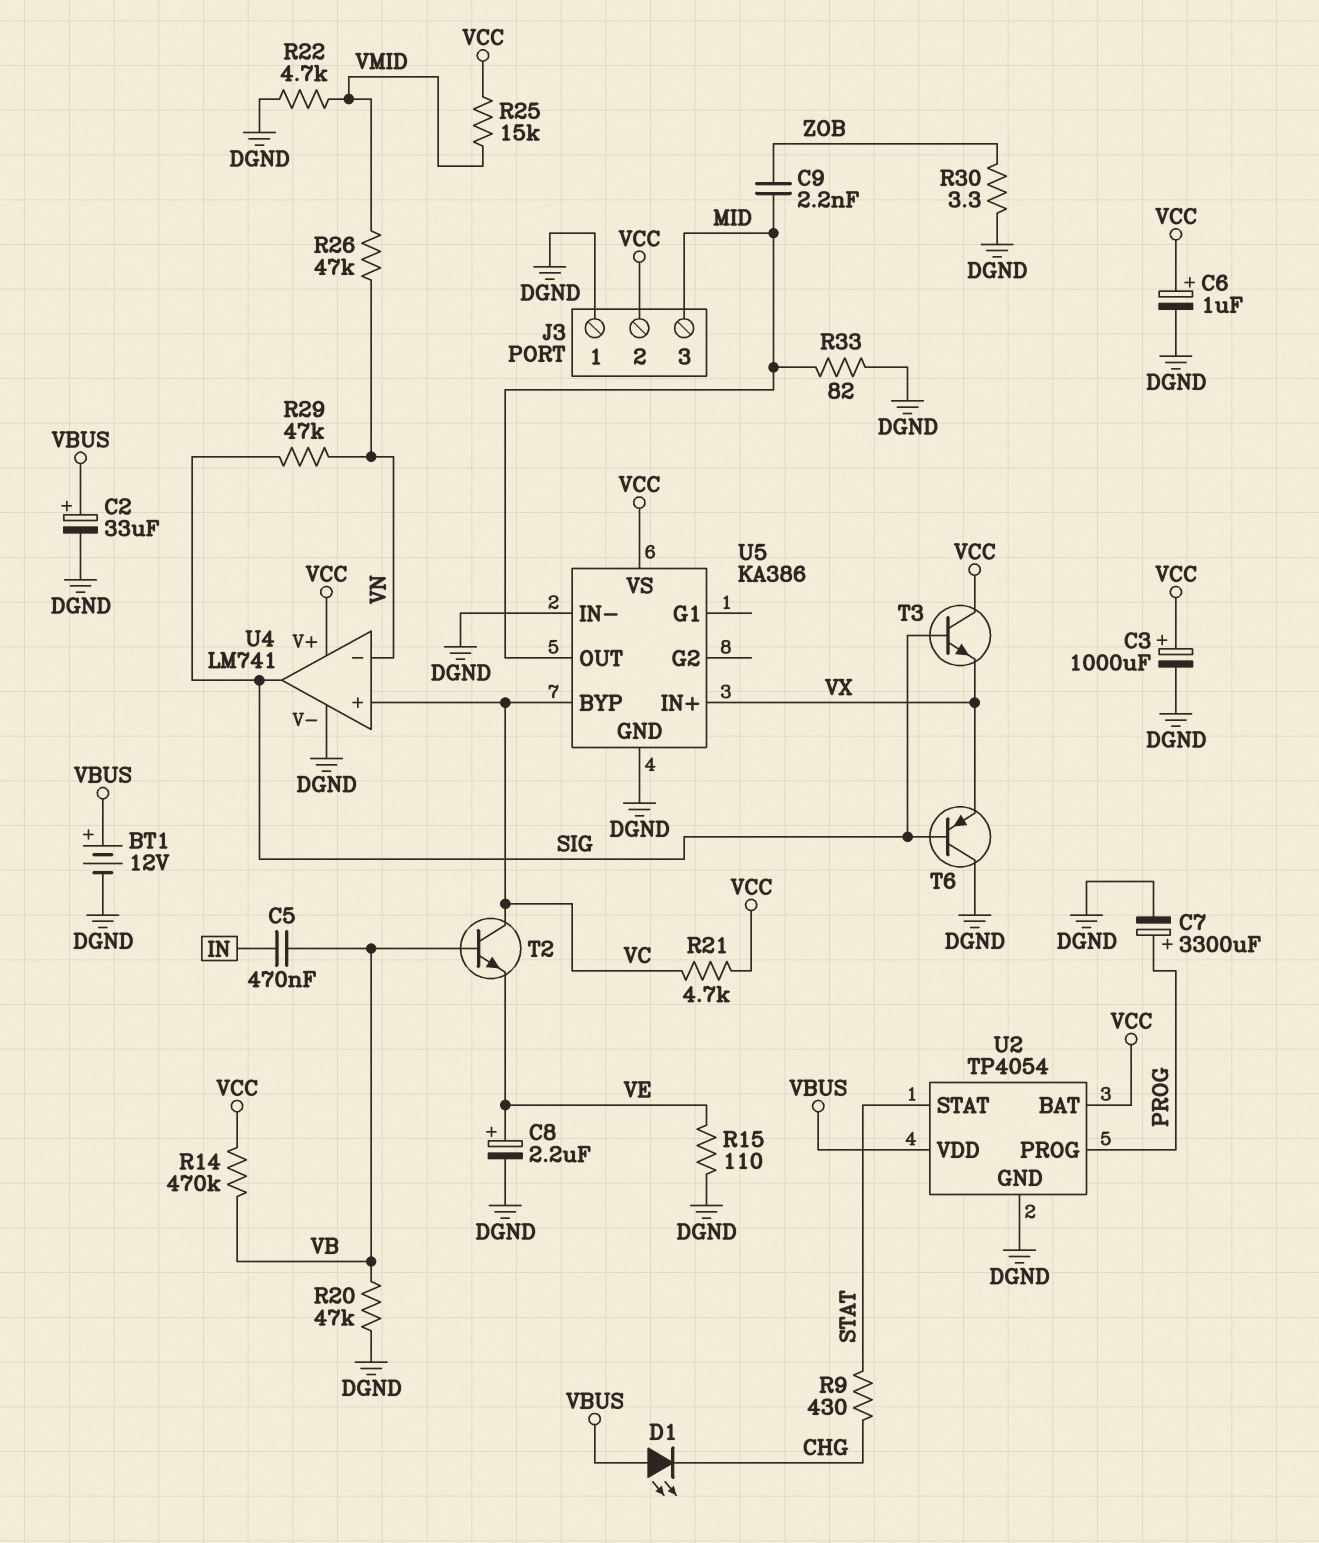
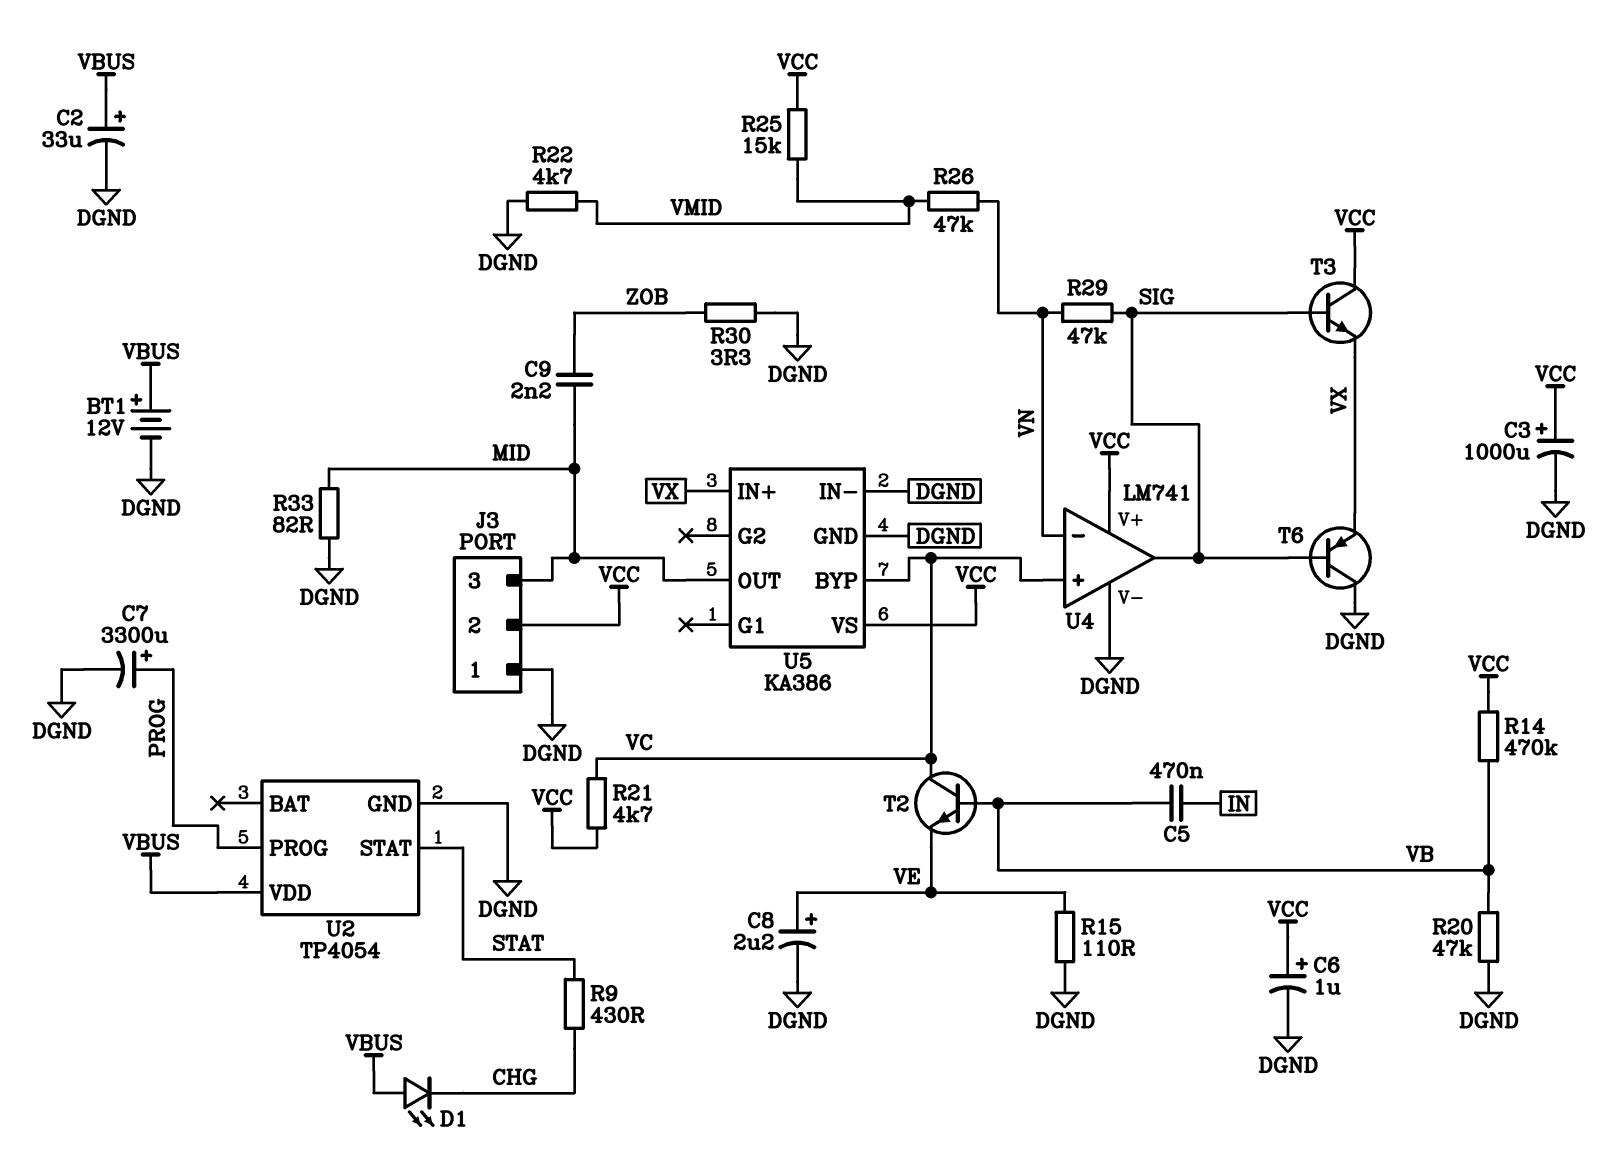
U2 pin BAT: VCC -> none

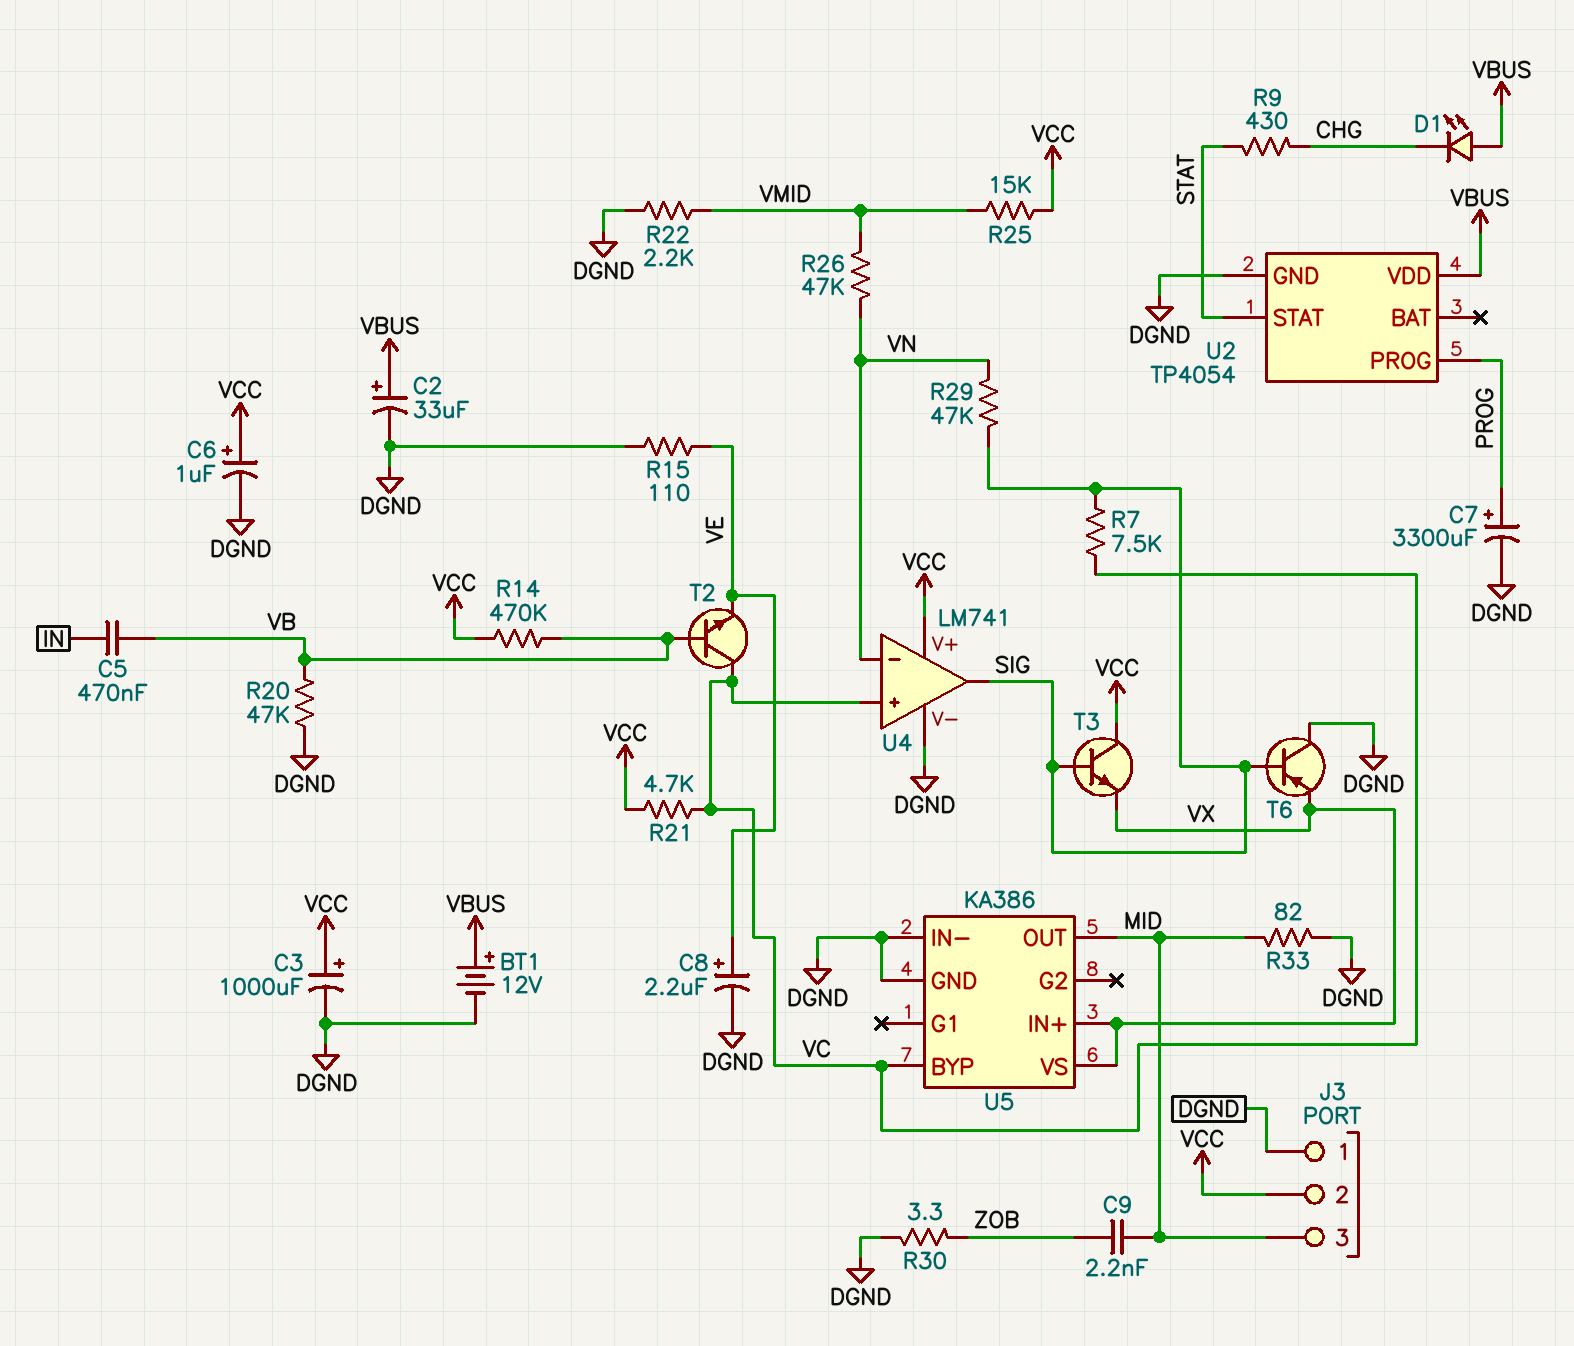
R7: none -> 7.5k (SIG, VC)
R22: 4.7k (DGND, VMID) -> 2.2k (DGND, VMID)
U5 pin VS: VCC -> VX

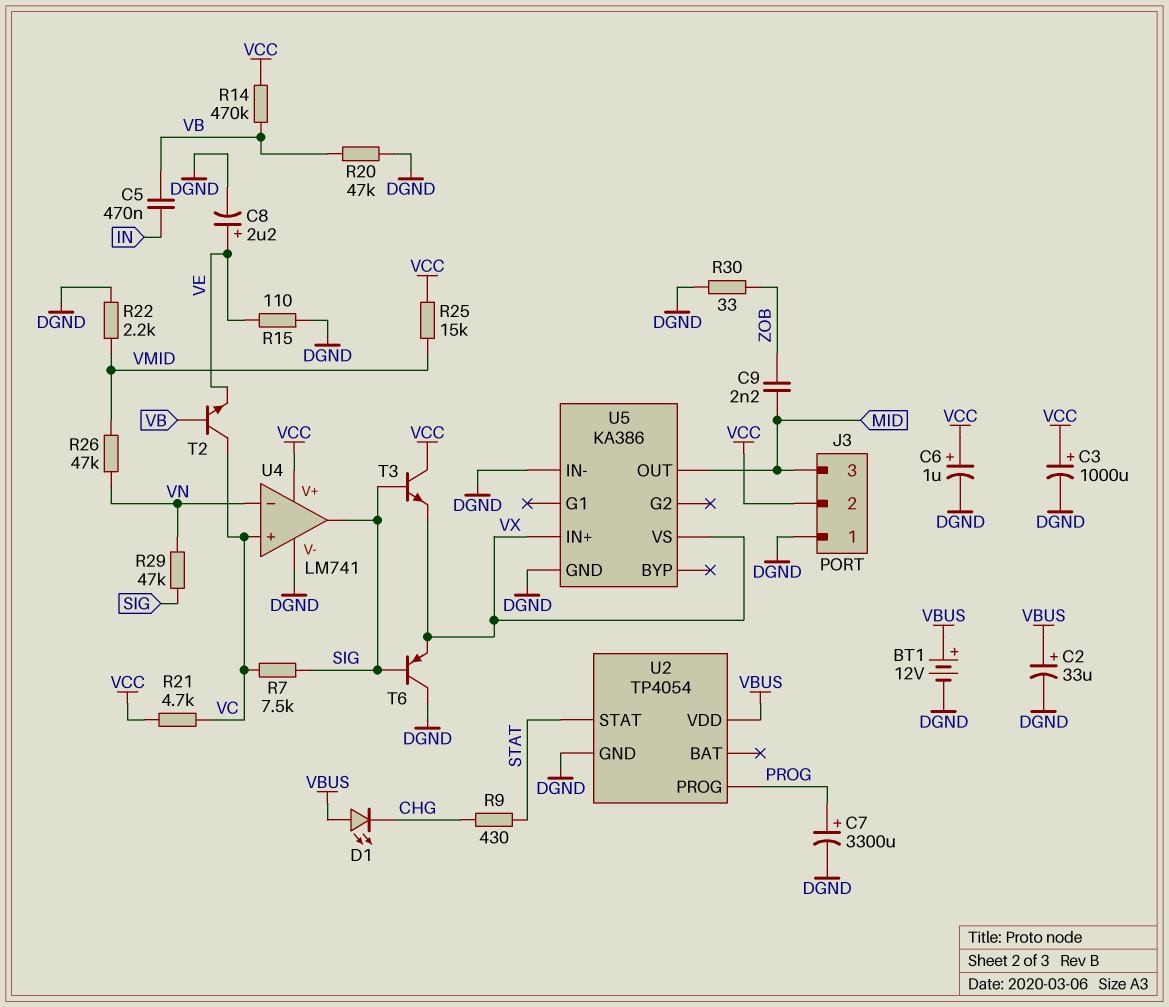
R30: 3.3 (DGND, ZOB) -> 33 (DGND, ZOB)
R33: 82 (DGND, MID) -> none
U5 pin BYP: VC -> none

